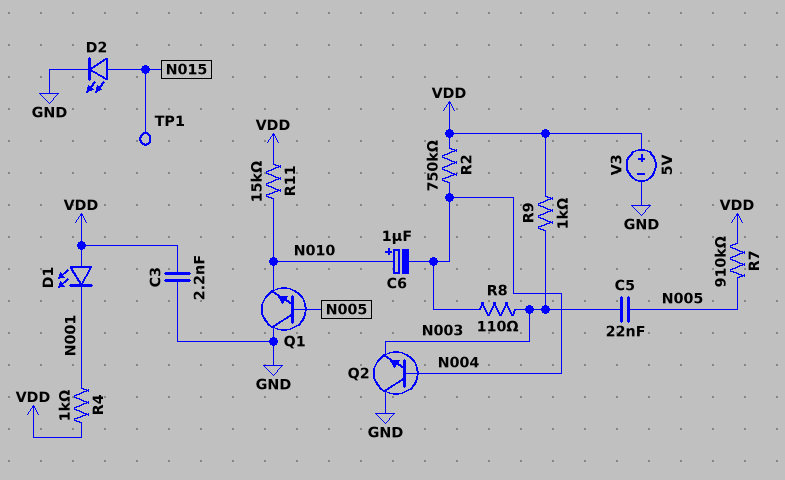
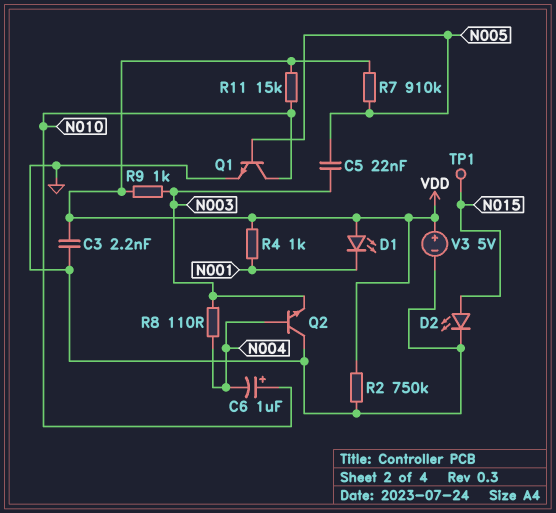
Q1: NPN (B N005, C GND, E N010) -> NPN (B N005, C N010, E GND)
R2: 750k (N004, VDD) -> 750k (GND, VDD)

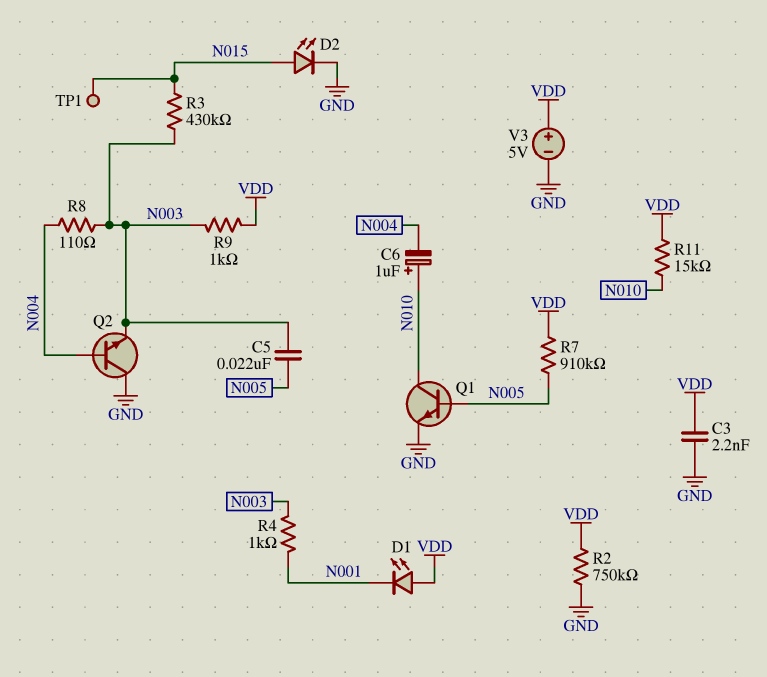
R3: none -> 430k (N003, N015)
R4: 1k (N001, VDD) -> 1k (N001, N003)

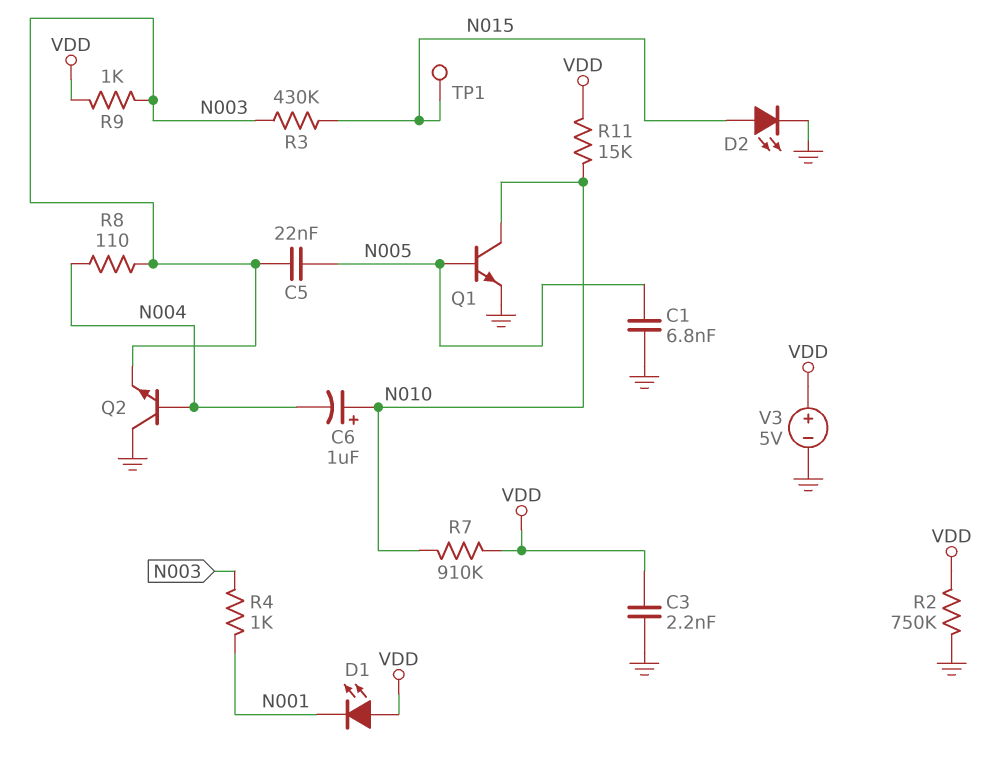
C1: none -> 6.8nF (GND, N005)
R7: 910k (N005, VDD) -> 910k (N010, VDD)

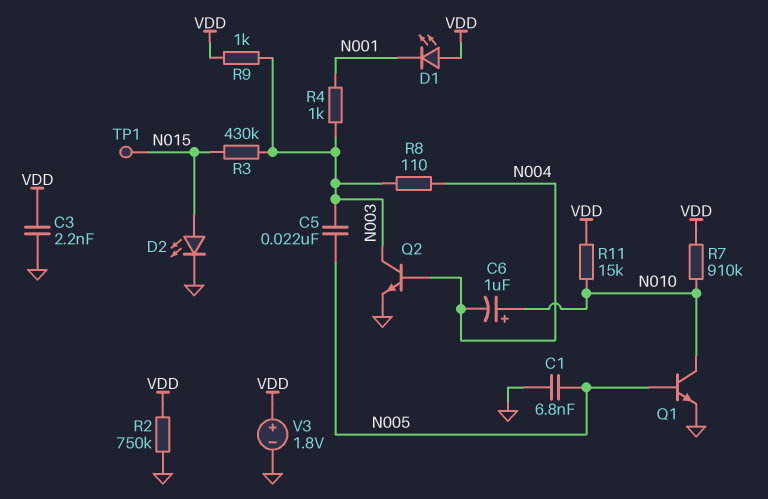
Q2: NPN (B N004, C GND, E N003) -> NPN (B N004, C N003, E GND)
V3: 5V (plus VDD, minus GND) -> 1.8V (plus VDD, minus GND)

